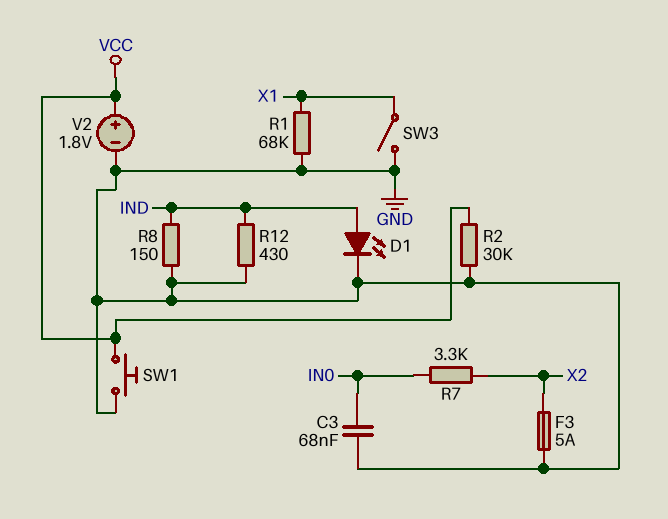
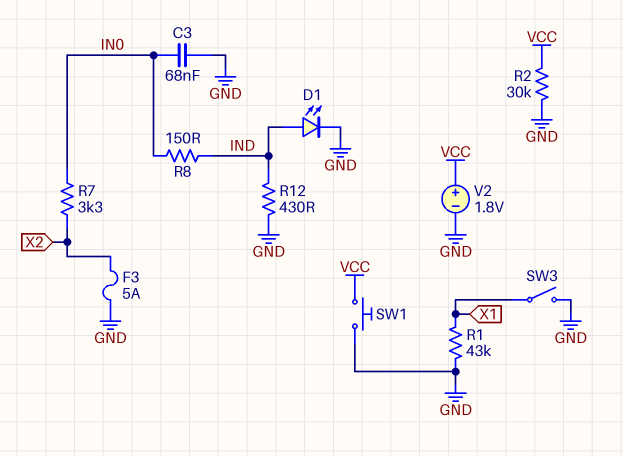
R1: 68k (GND, X1) -> 43k (GND, X1)
R8: 150 (GND, IND) -> 150 (IN0, IND)

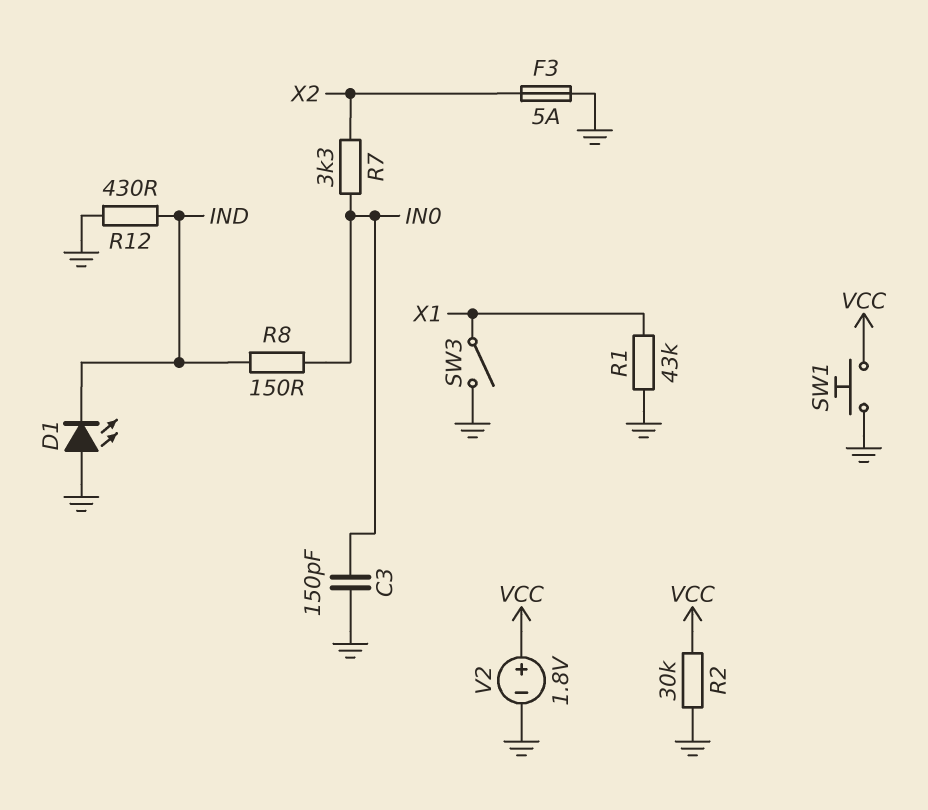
C3: 68nF (GND, IN0) -> 150pF (GND, IN0)
D1: LED (A IND, K GND) -> LED (A GND, K IND)

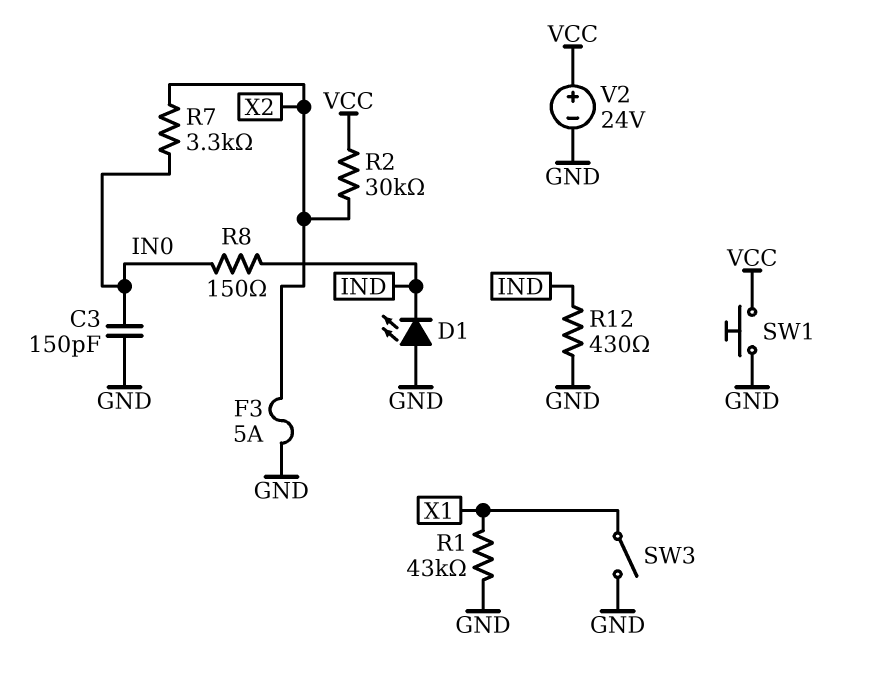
R2: 30k (GND, VCC) -> 30k (VCC, X2)
V2: 1.8V (plus VCC, minus GND) -> 24V (plus VCC, minus GND)

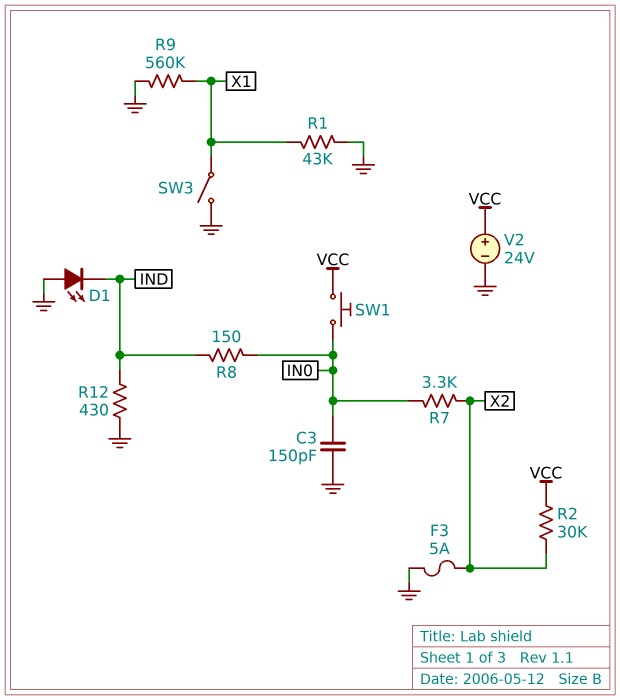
R9: none -> 560k (GND, X1)
SW1: button (GND, VCC) -> button (IN0, VCC)

